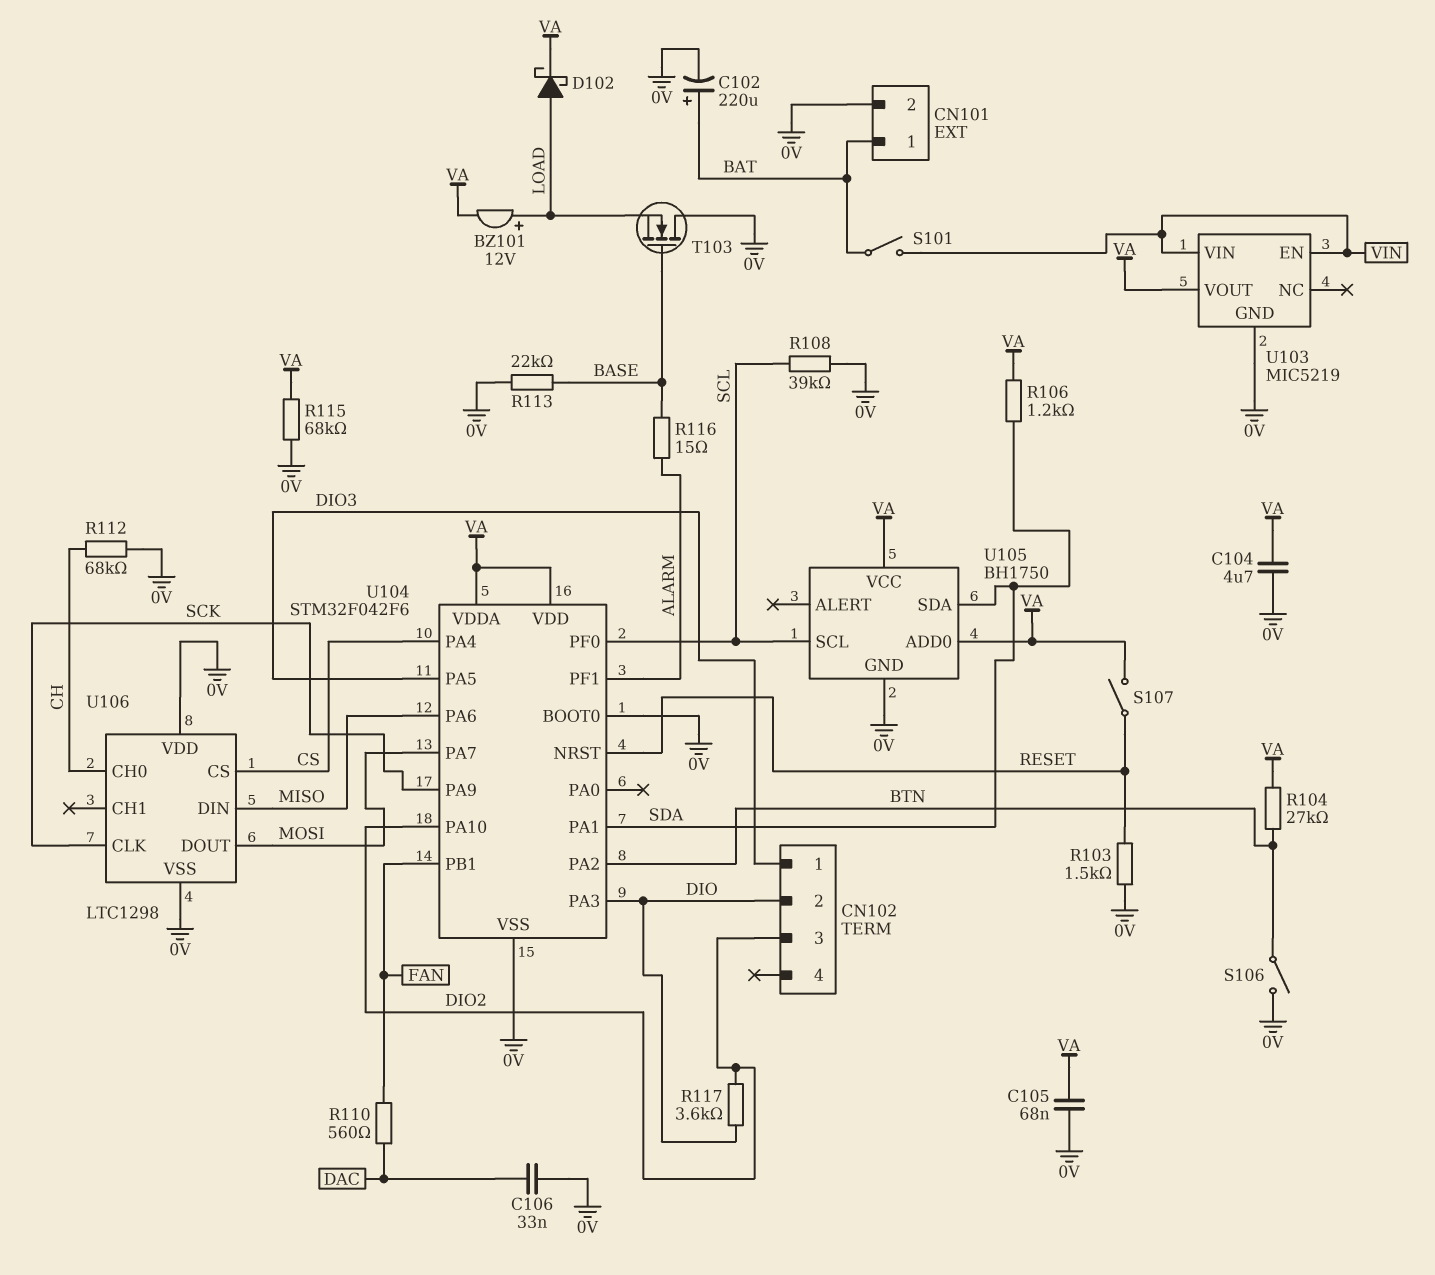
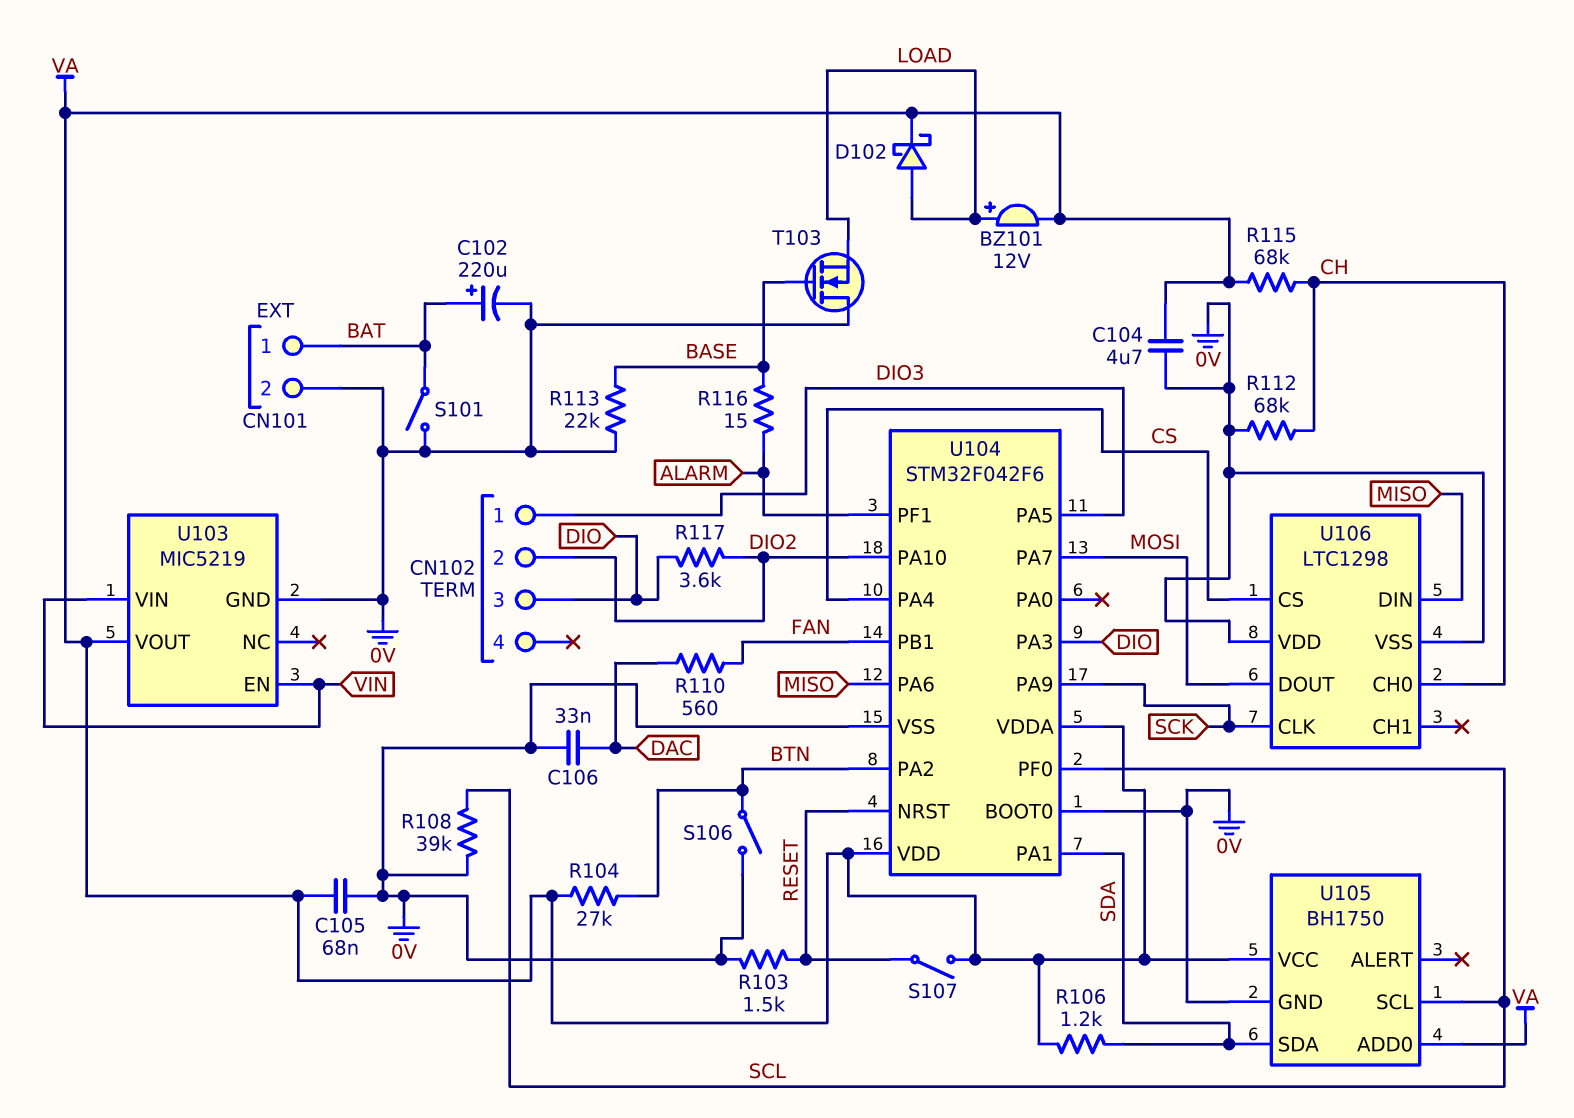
CN102 pin 2: DIO -> DIO2
CN102 pin 3: DIO2 -> DIO
R115: 68k (0V, VA) -> 68k (CH, VA)
S101: switch (BAT, VIN) -> switch (0V, BAT)

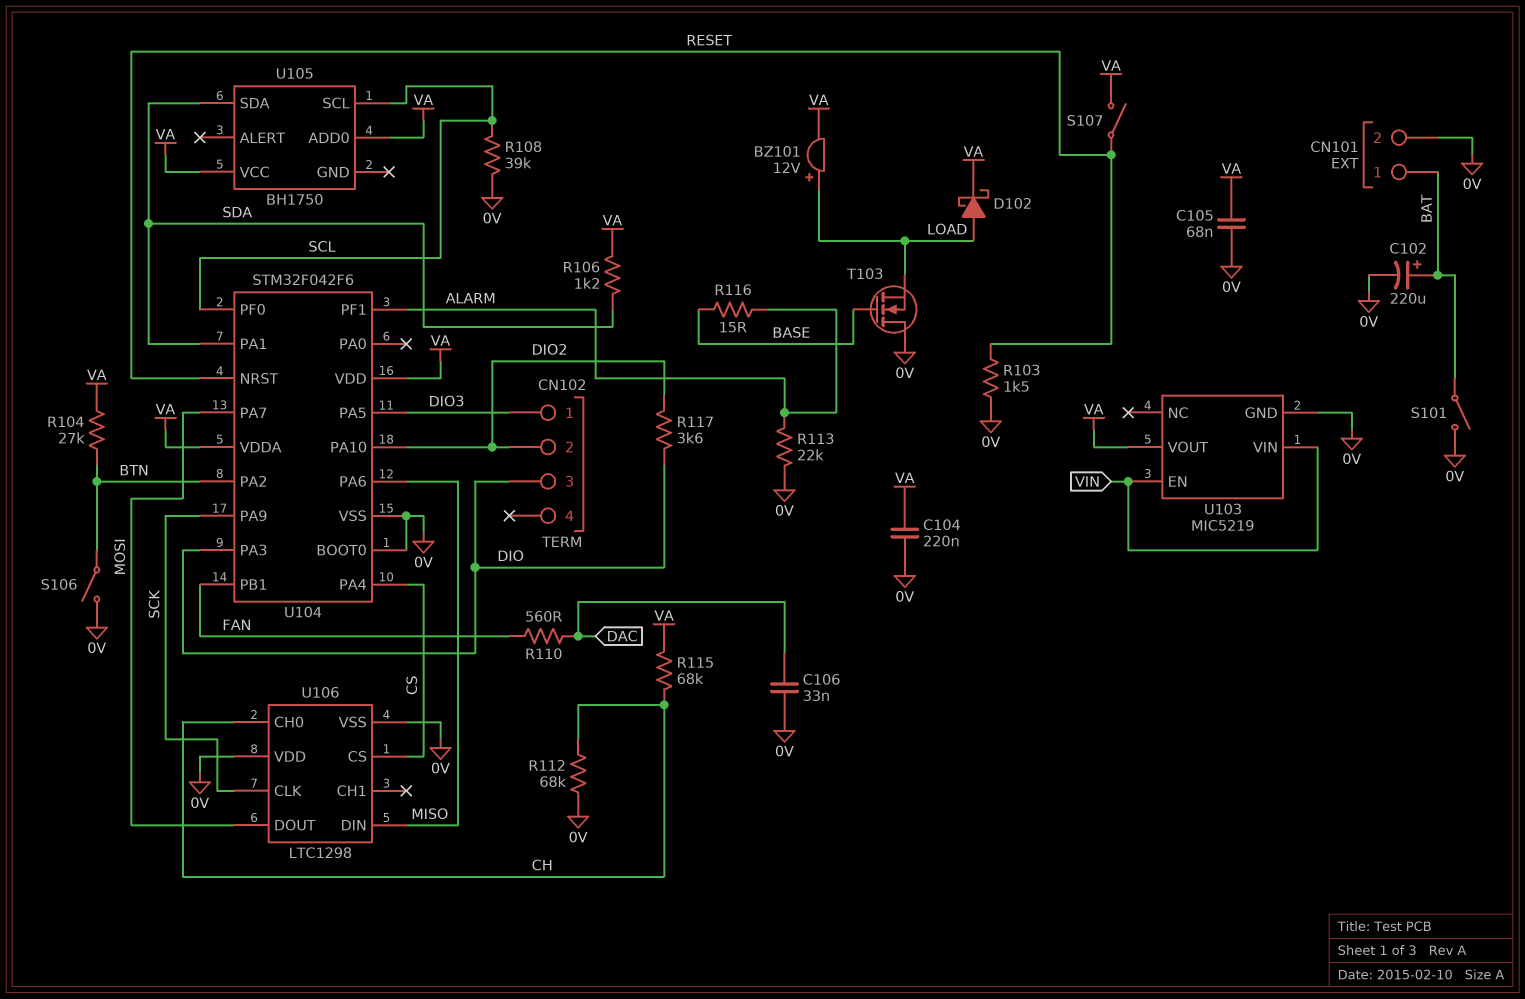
C104: 4.7uF (0V, VA) -> 220nF (0V, VA)
R113: 22k (0V, BASE) -> 22k (0V, ALARM)
U105 pin GND: 0V -> none

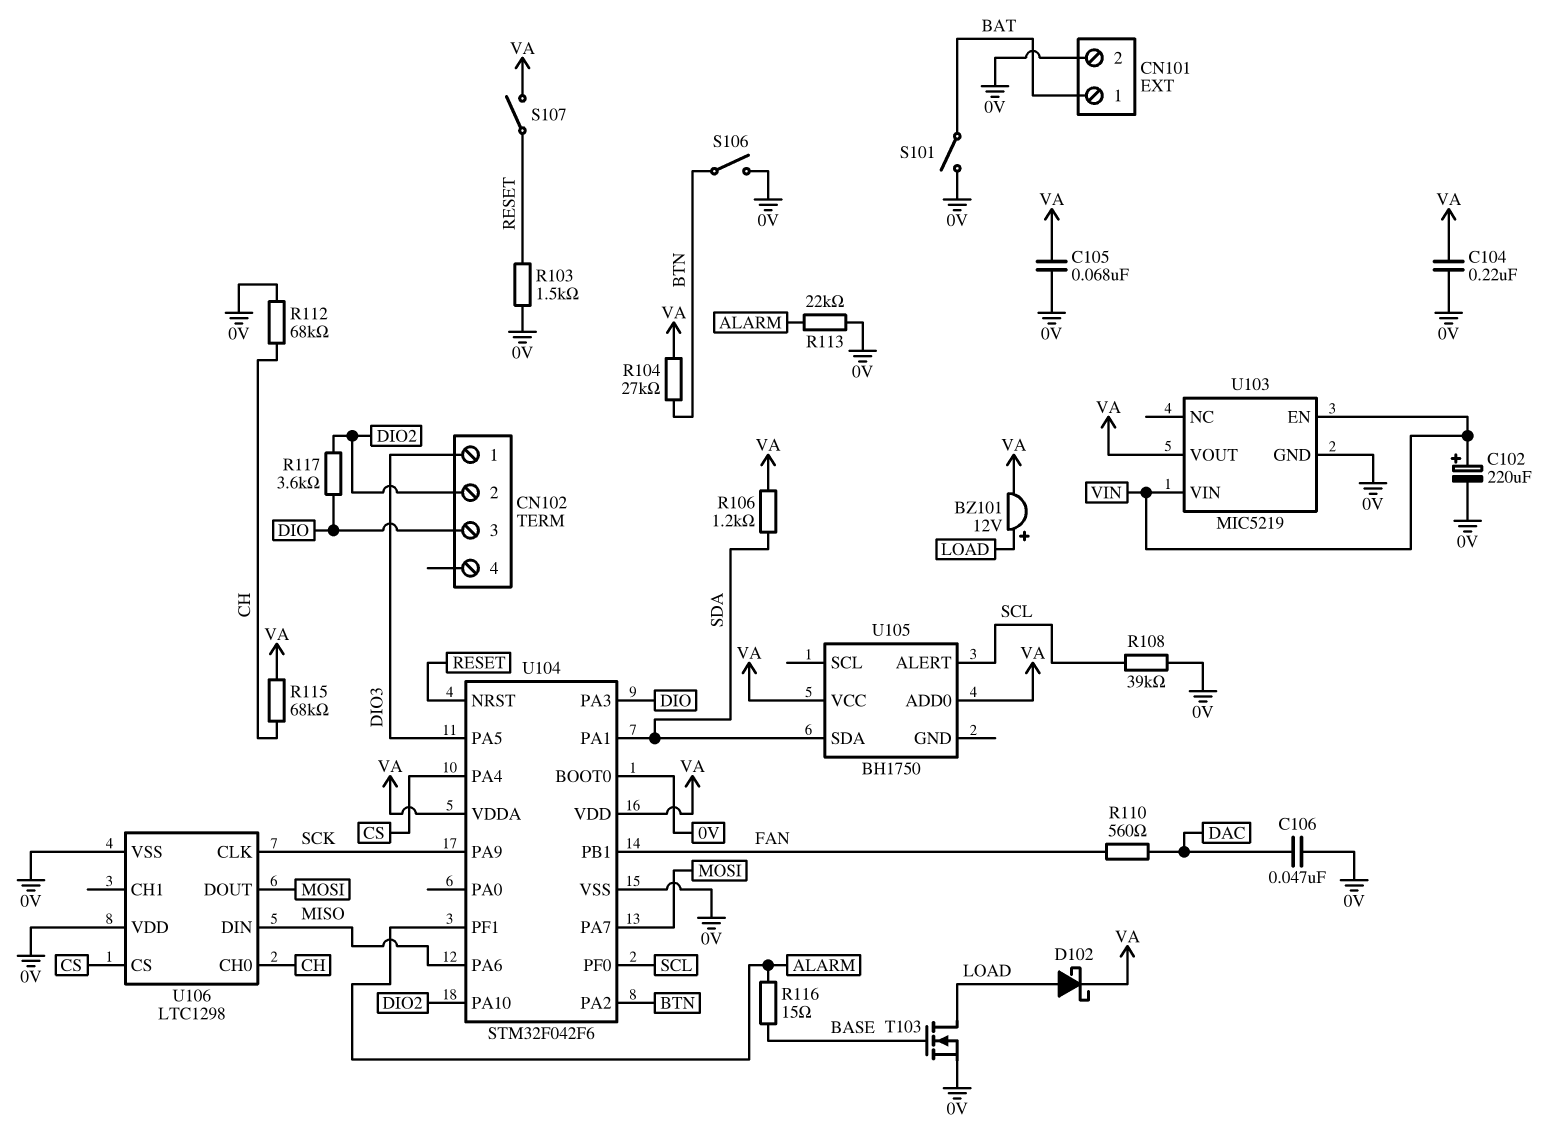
C102: 220uF (plus BAT, minus 0V) -> 220uF (plus VIN, minus 0V)
C106: 33nF (0V, DAC) -> 47nF (0V, DAC)
T103: NMOS (G BASE, D 0V, S LOAD) -> NMOS (G BASE, D LOAD, S 0V)
U105 pin ALERT: none -> SCL
U105 pin SCL: SCL -> none

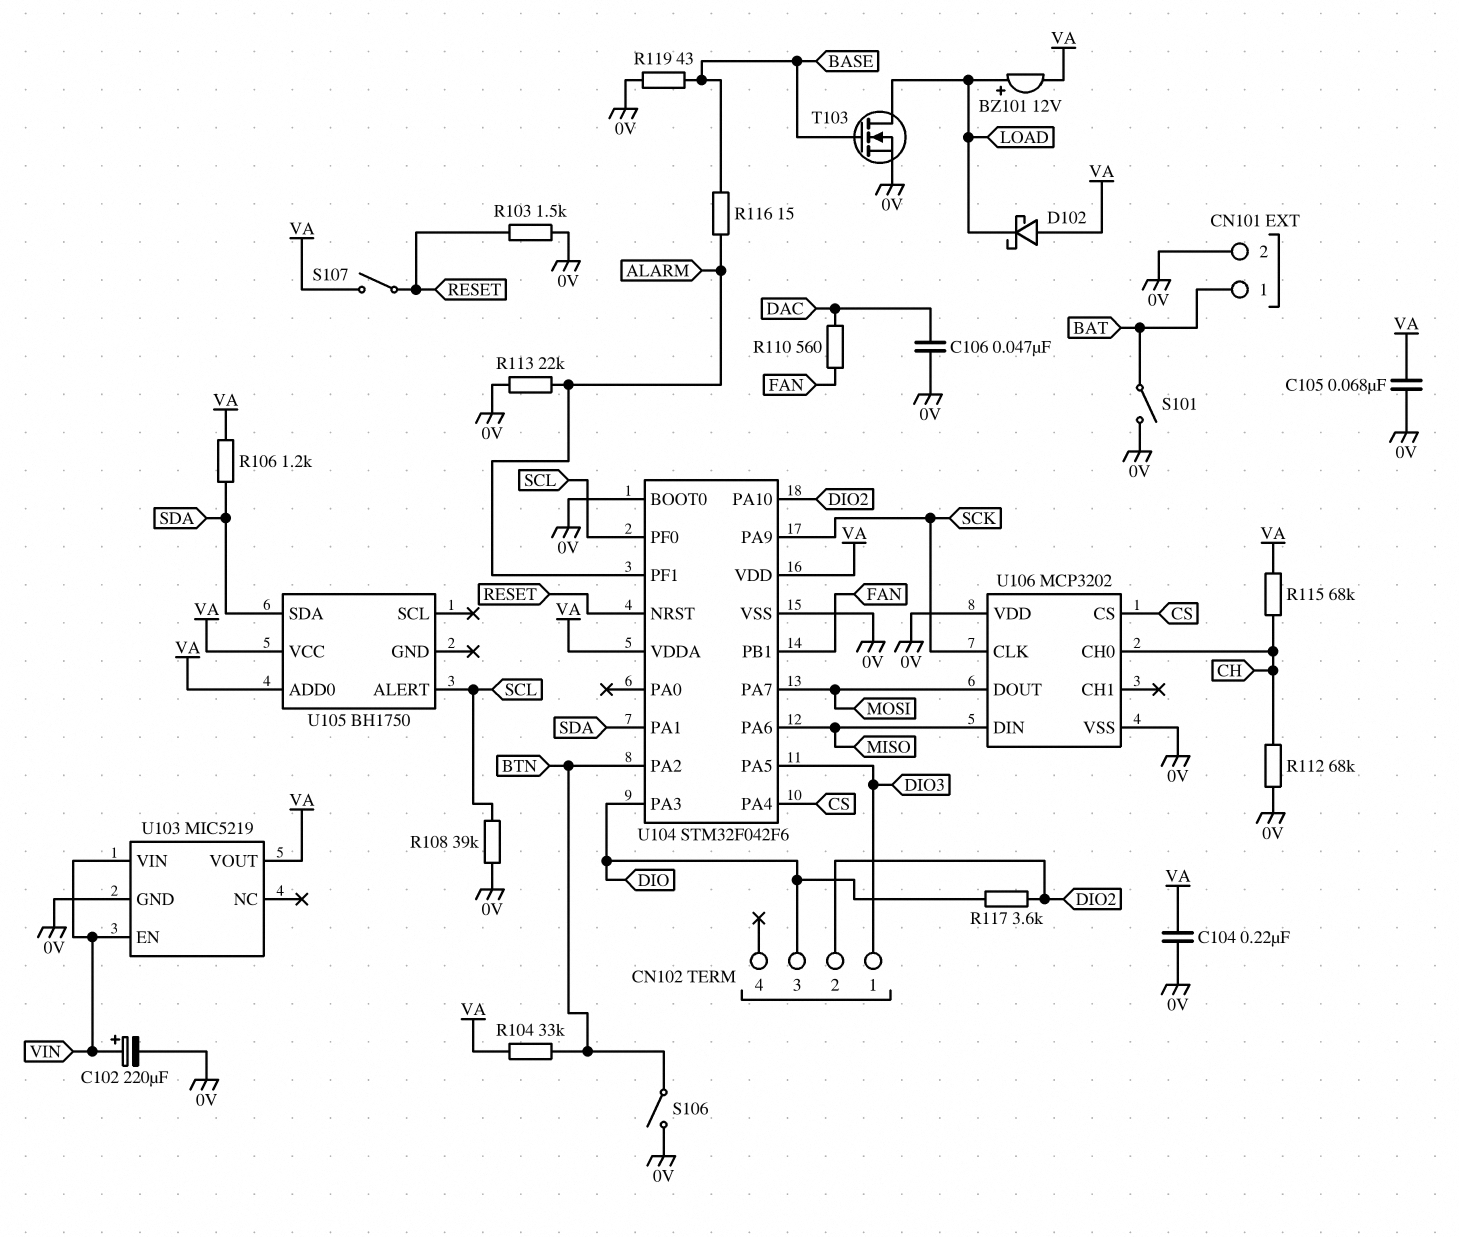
D102: schottky (A LOAD, K VA) -> schottky (A VA, K LOAD)
R104: 27k (BTN, VA) -> 33k (BTN, VA)
R119: none -> 43 (0V, BASE)
U106: LTC1298 -> MCP3202

